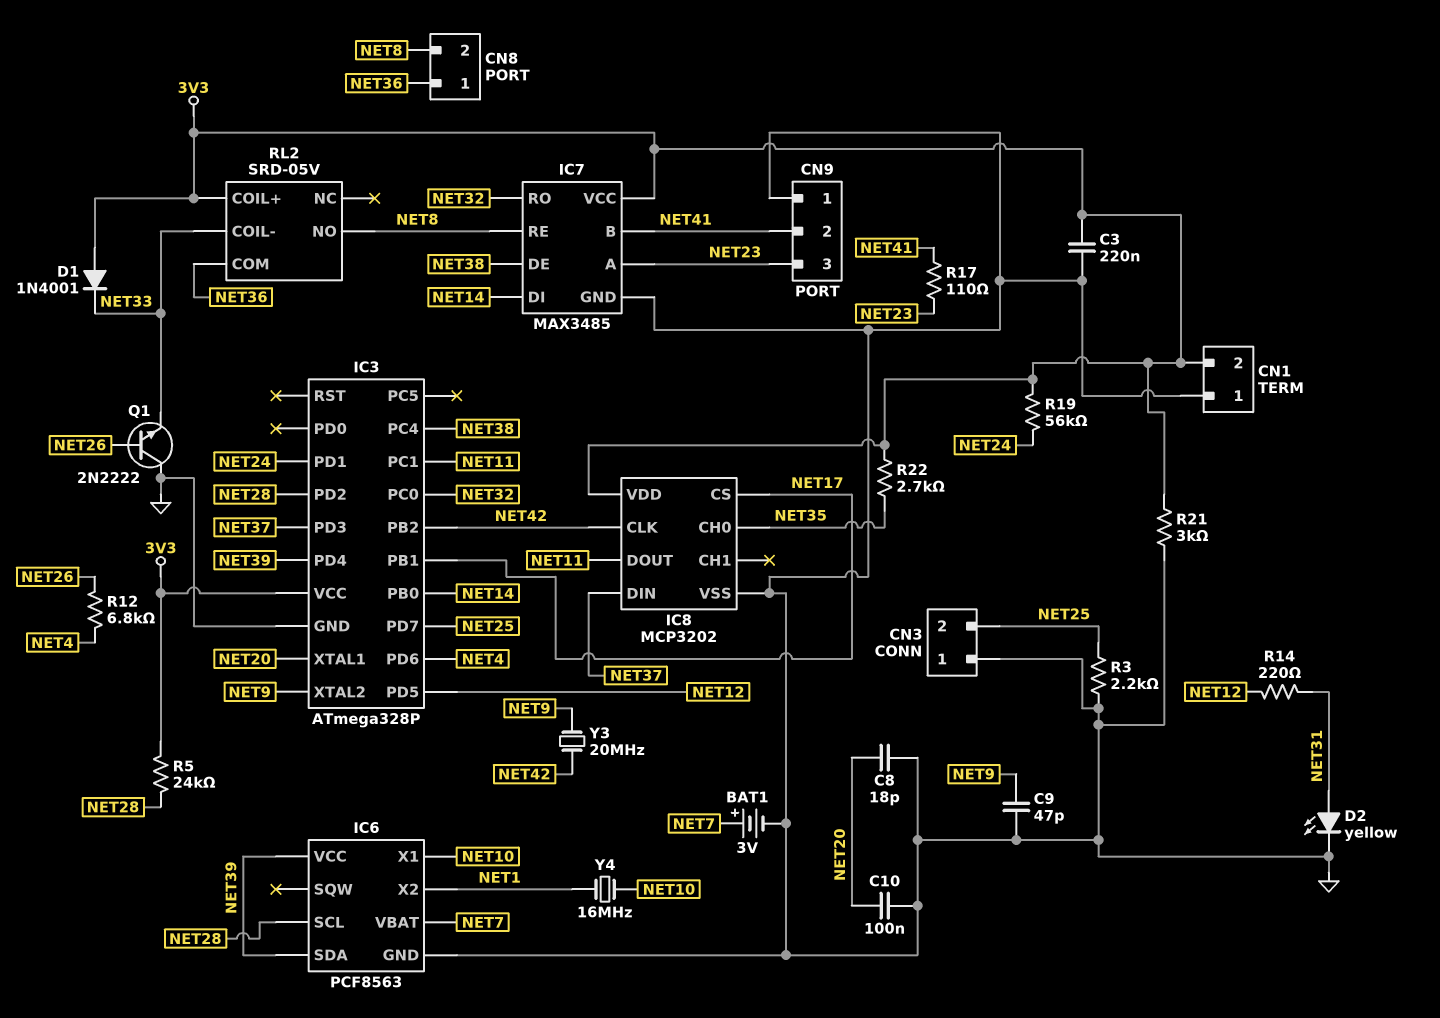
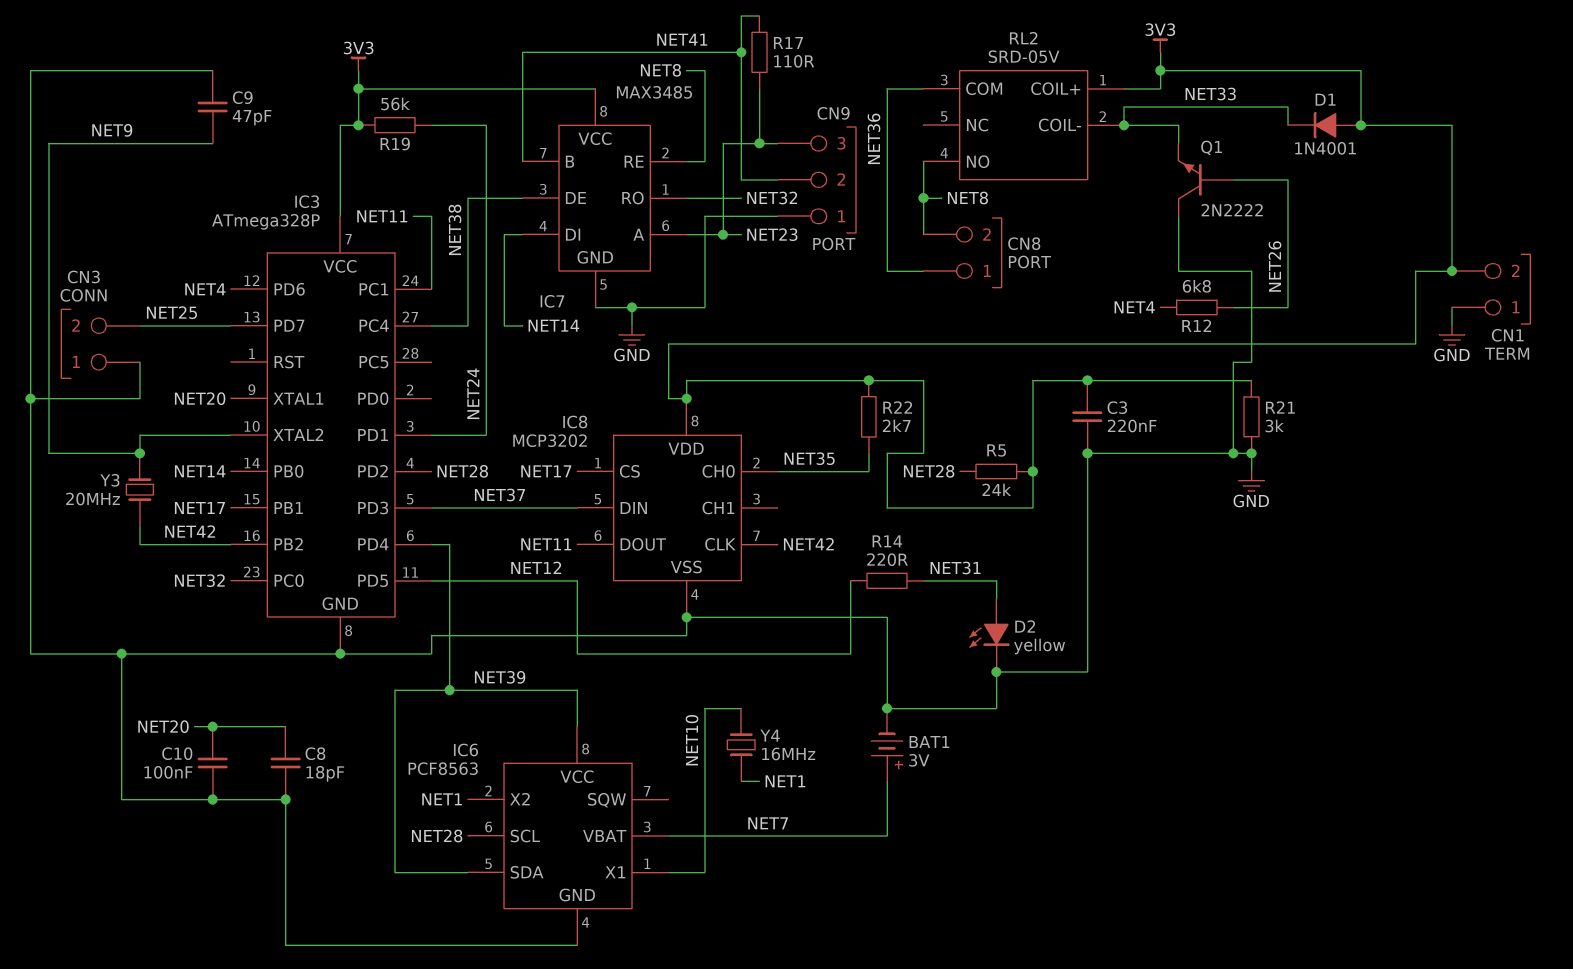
R3: 2.2k (GND, NET25) -> none

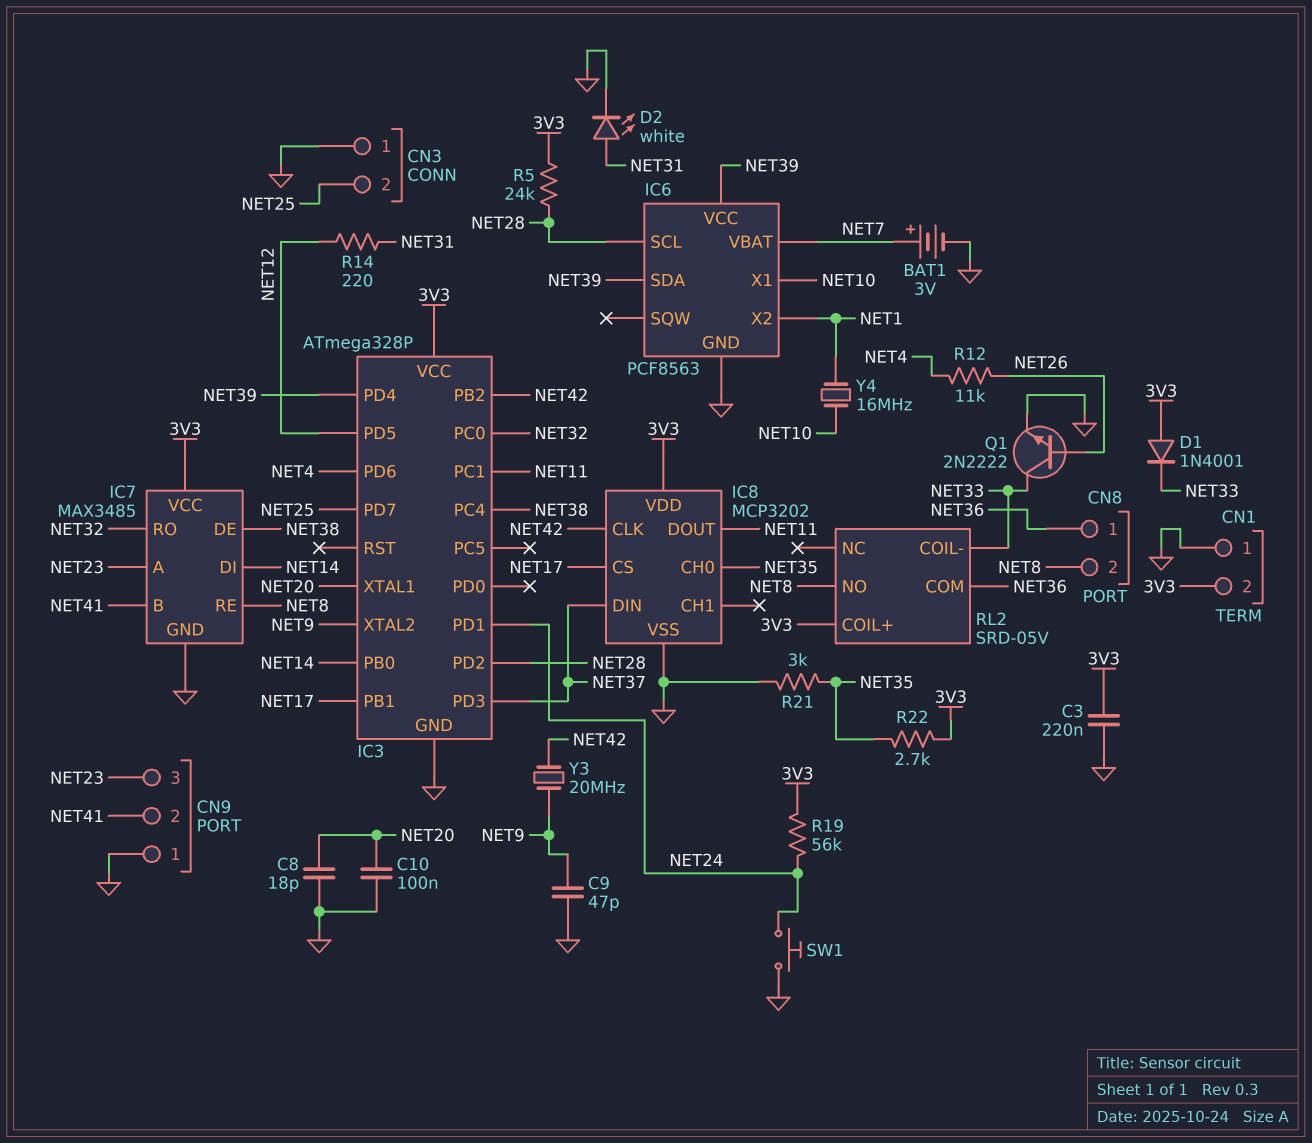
D2: LED yellow (A NET31, K GND) -> LED white (A NET31, K GND)
Q1: NPN 2N2222 (B NET26, C GND, E NET33) -> NPN 2N2222 (B NET26, C NET33, E GND)
R12: 6.8k (NET4, NET26) -> 11k (NET4, NET26)
R17: 110 (NET23, NET41) -> none
R21: 3k (3V3, GND) -> 3k (GND, NET35)
SW1: none -> button (GND, NET24)

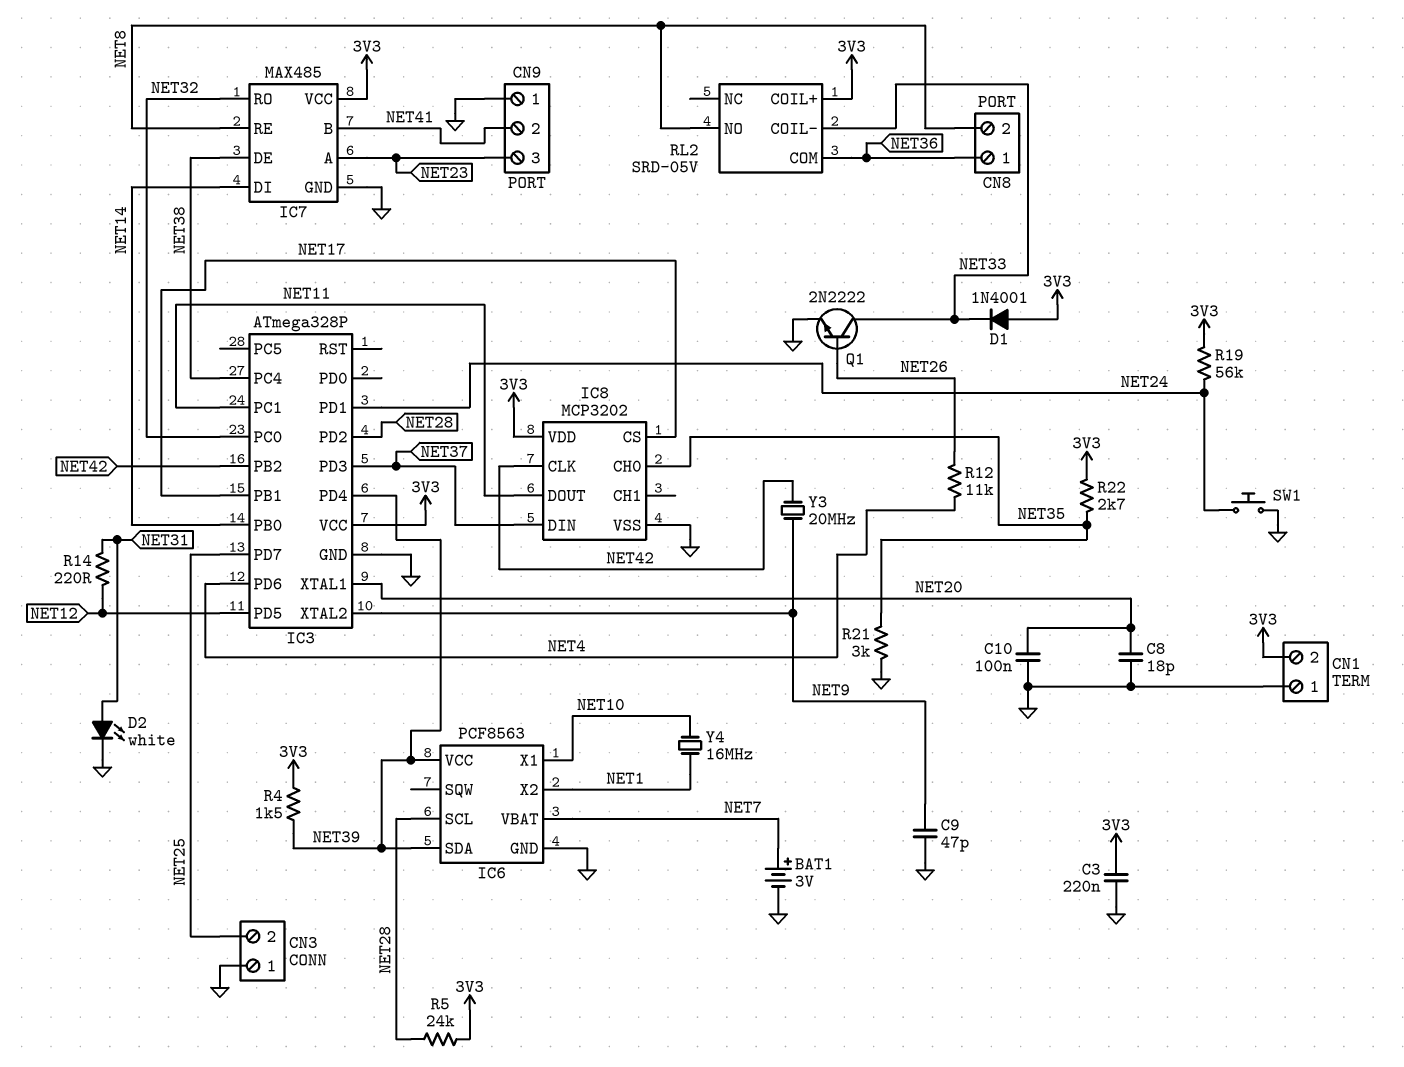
IC7: MAX3485 -> MAX485
R4: none -> 1.5k (3V3, NET39)

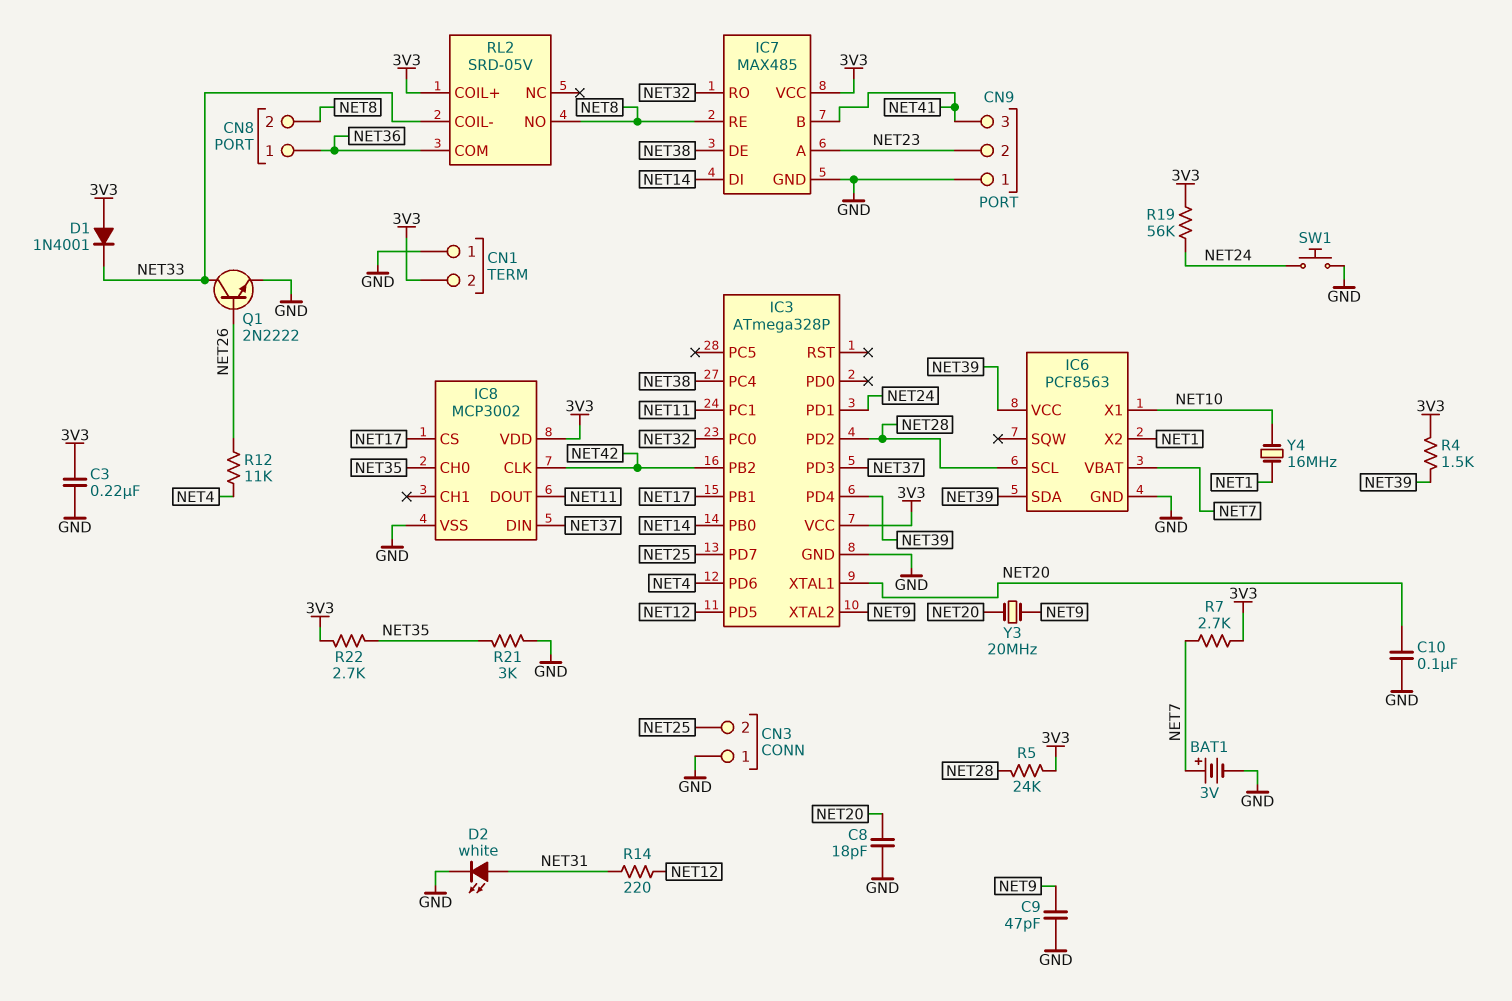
CN9 pin 2: NET41 -> NET23
CN9 pin 3: NET23 -> NET41
IC8: MCP3202 -> MCP3002
R7: none -> 2.7k (3V3, NET7)
Y3: 20MHz (NET9, NET42) -> 20MHz (NET9, NET20)

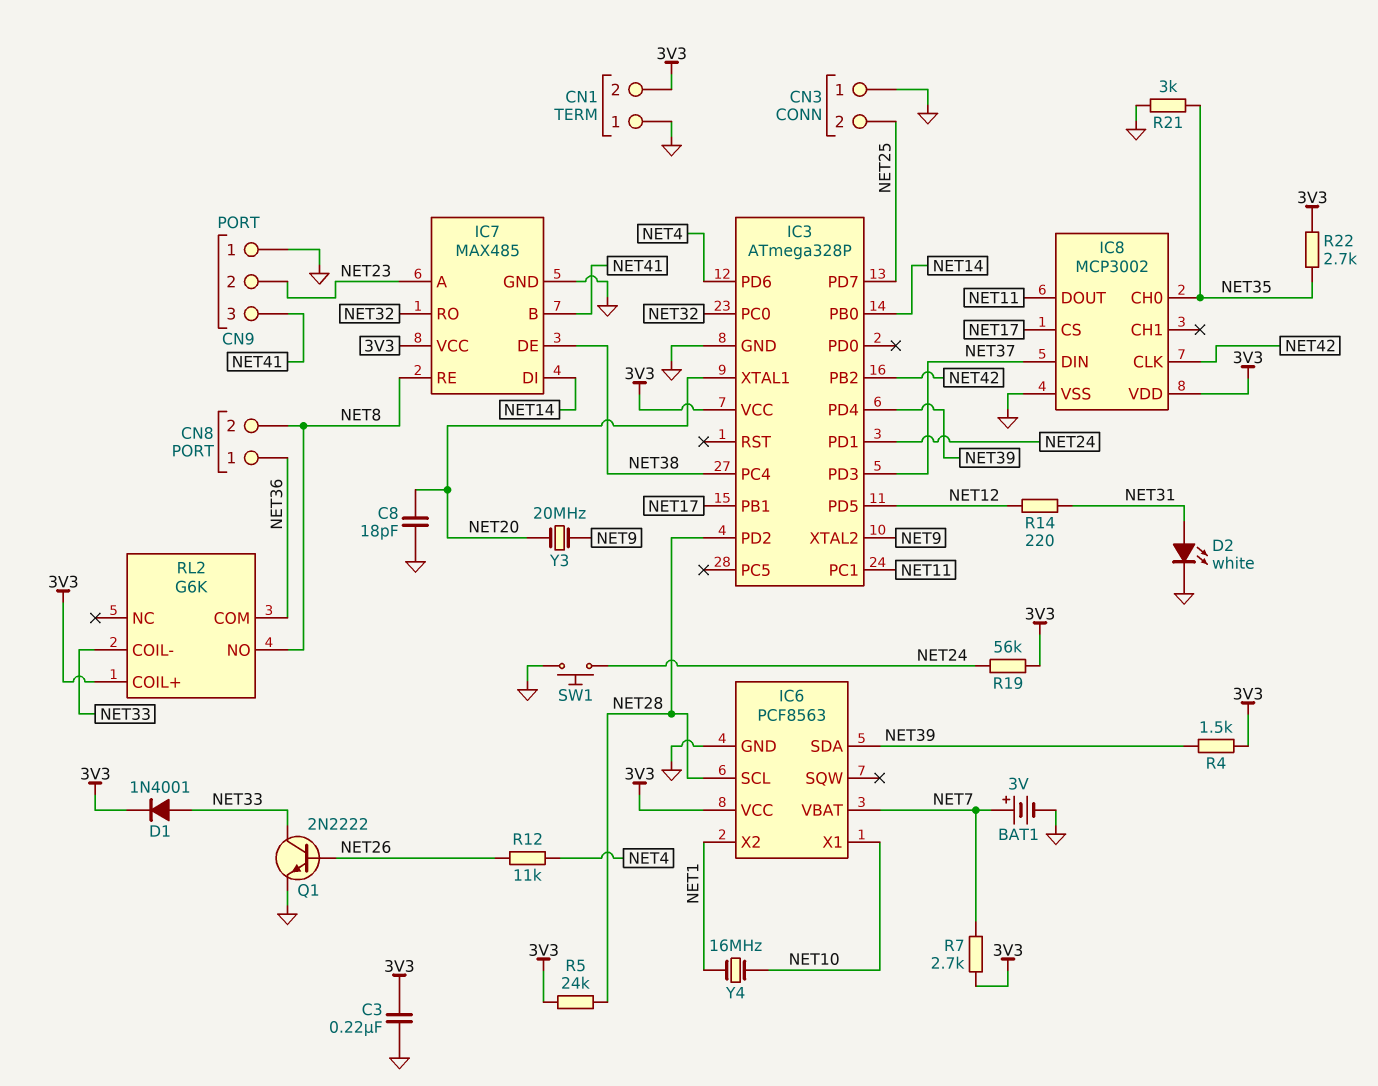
C9: 47pF (GND, NET9) -> none
C10: 100nF (GND, NET20) -> none
D1: diode 1N4001 (A 3V3, K NET33) -> diode 1N4001 (A NET33, K 3V3)
IC6 pin VCC: NET39 -> 3V3
RL2: SRD-05V -> G6K

